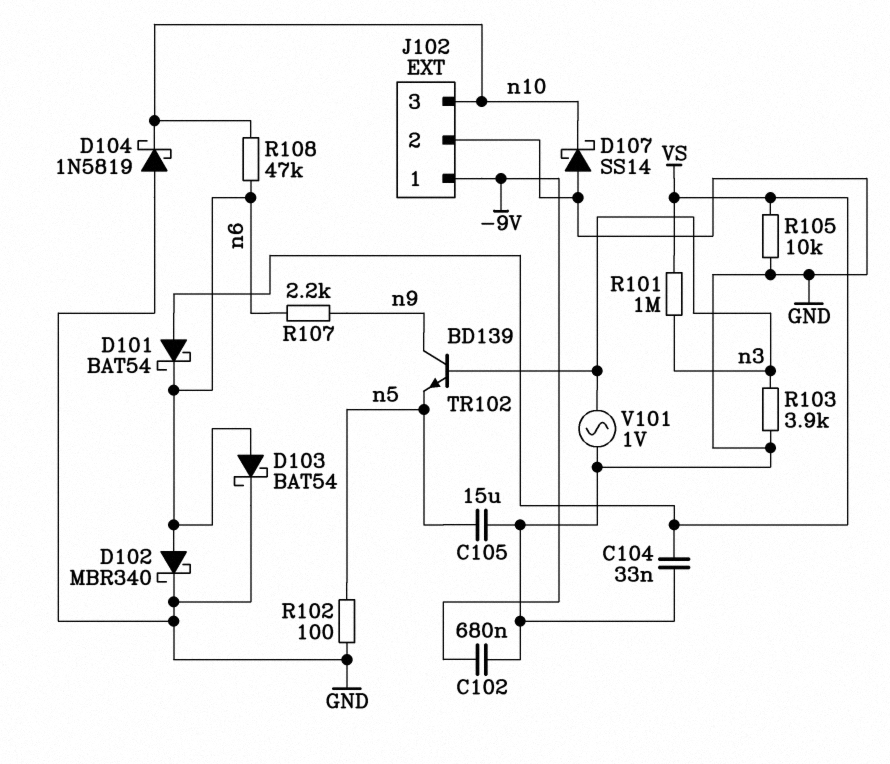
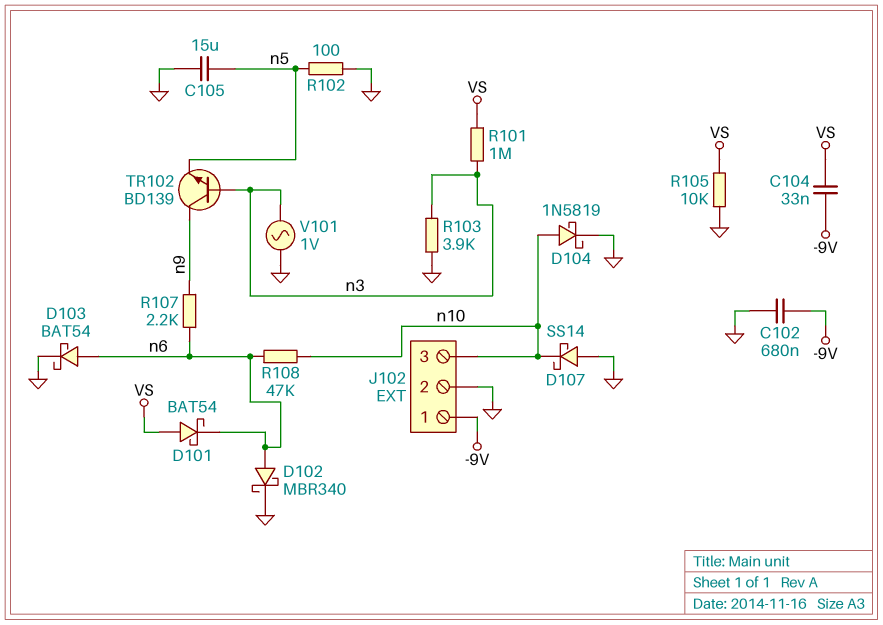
C104: 33nF (GND, VS) -> 33nF (-9V, VS)
D104: schottky 1N5819 (A GND, K n10) -> schottky 1N5819 (A n10, K GND)

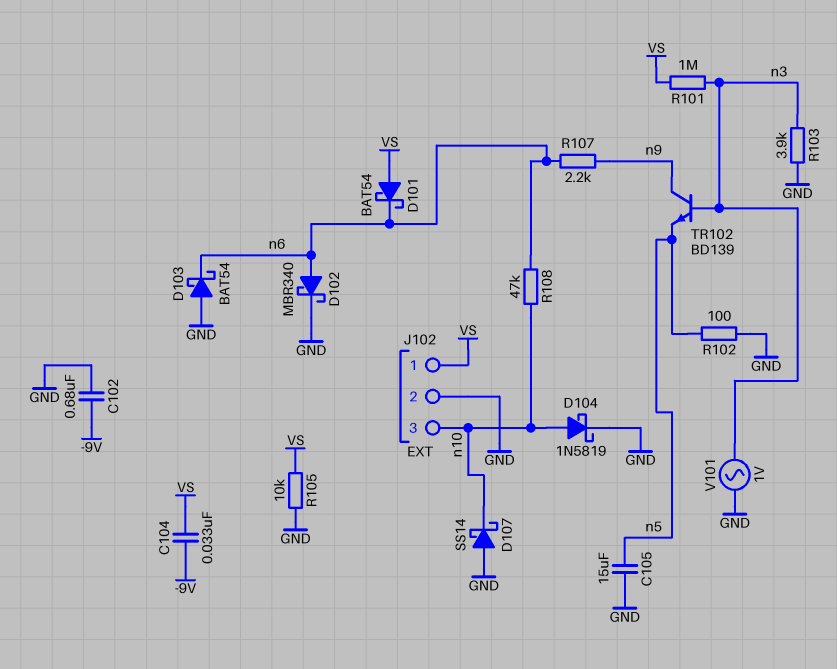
D103: schottky BAT54 (A n6, K GND) -> schottky BAT54 (A GND, K n6)
J102 pin 1: -9V -> VS

